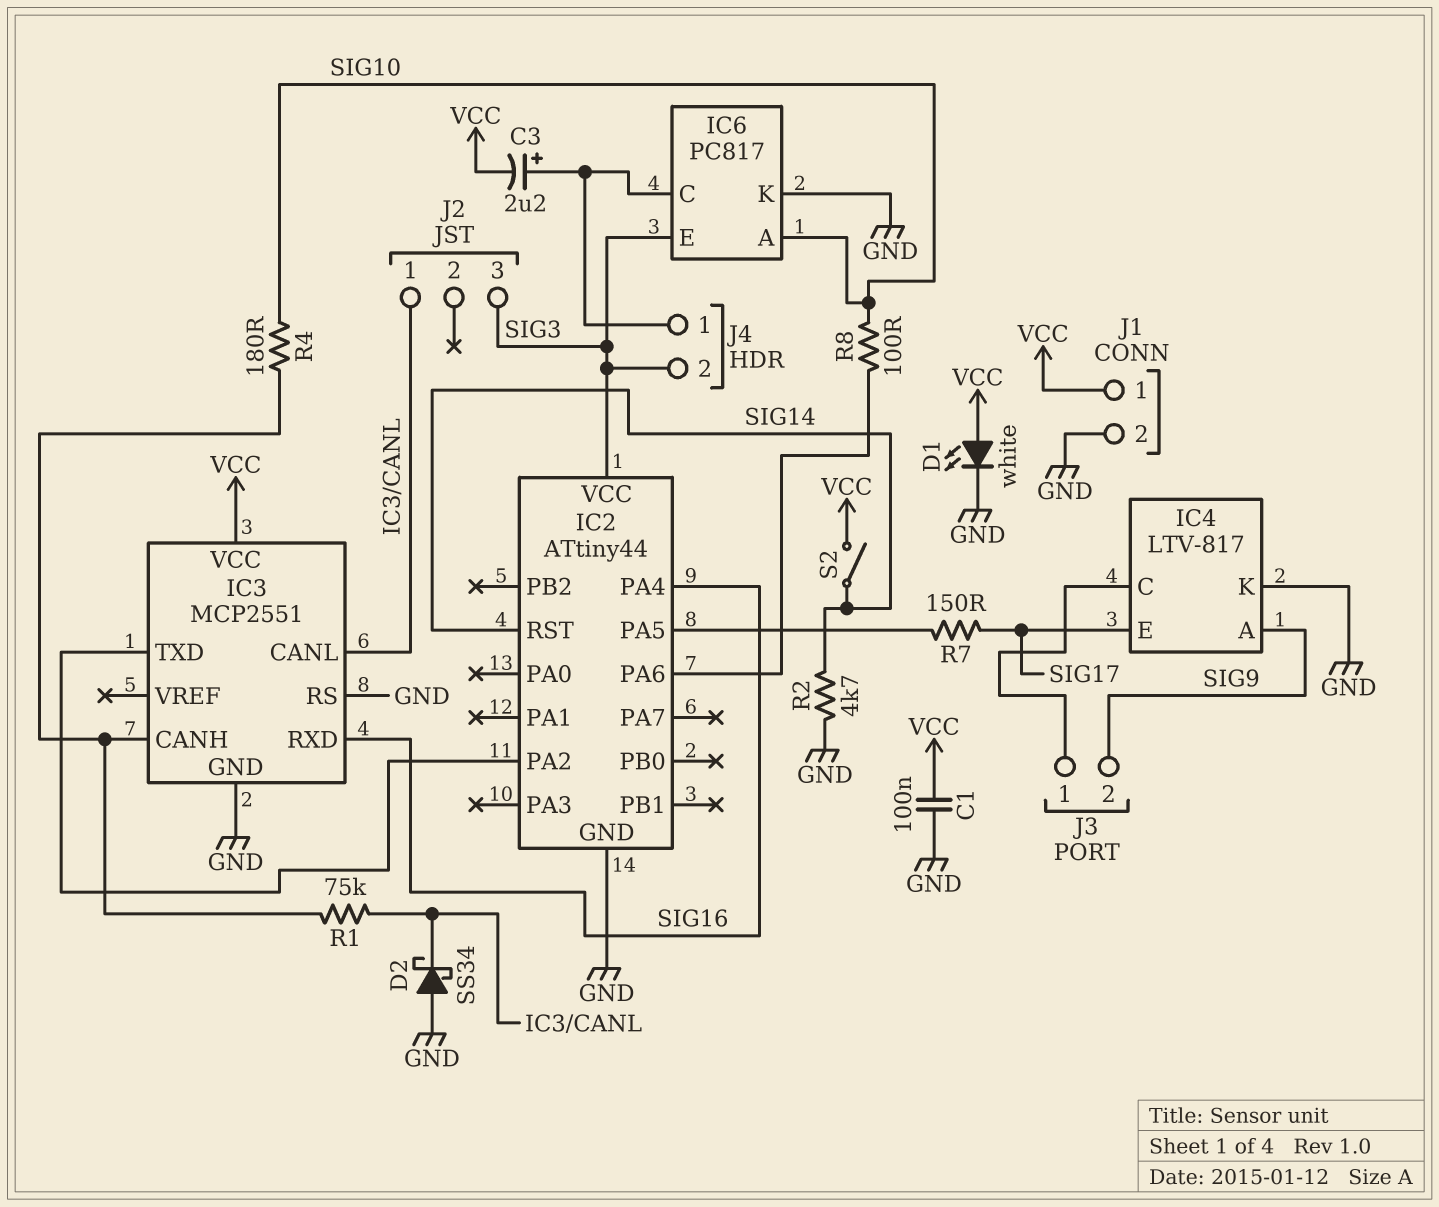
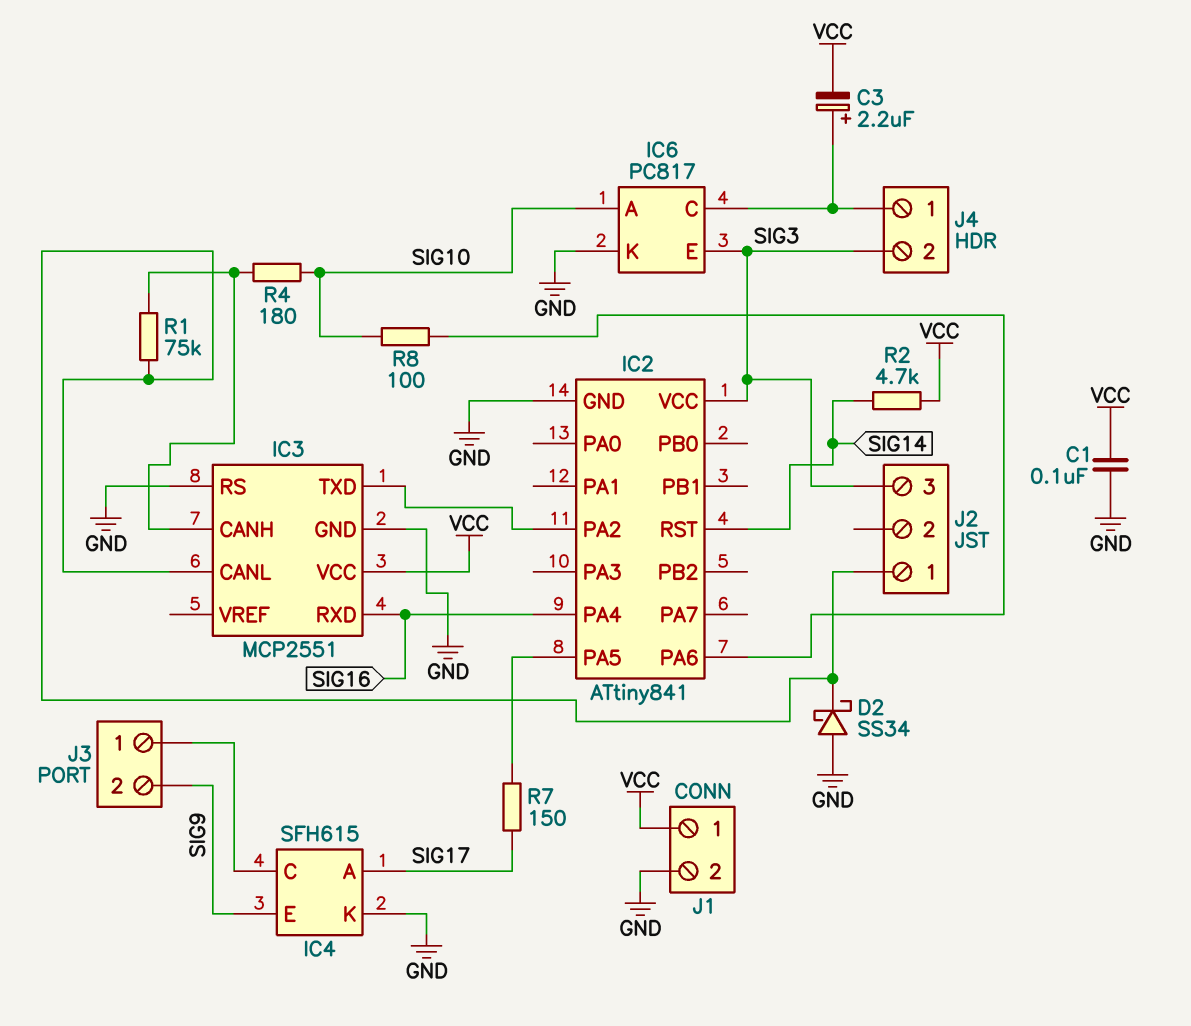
D1: LED white (A VCC, K GND) -> none
IC2: ATtiny44 -> ATtiny841
IC4: LTV-817 -> SFH615
IC4 pin A: SIG9 -> SIG17
IC4 pin E: SIG17 -> SIG9
R2: 4.7k (GND, SIG14) -> 4.7k (SIG14, VCC)
S2: switch (SIG14, VCC) -> none

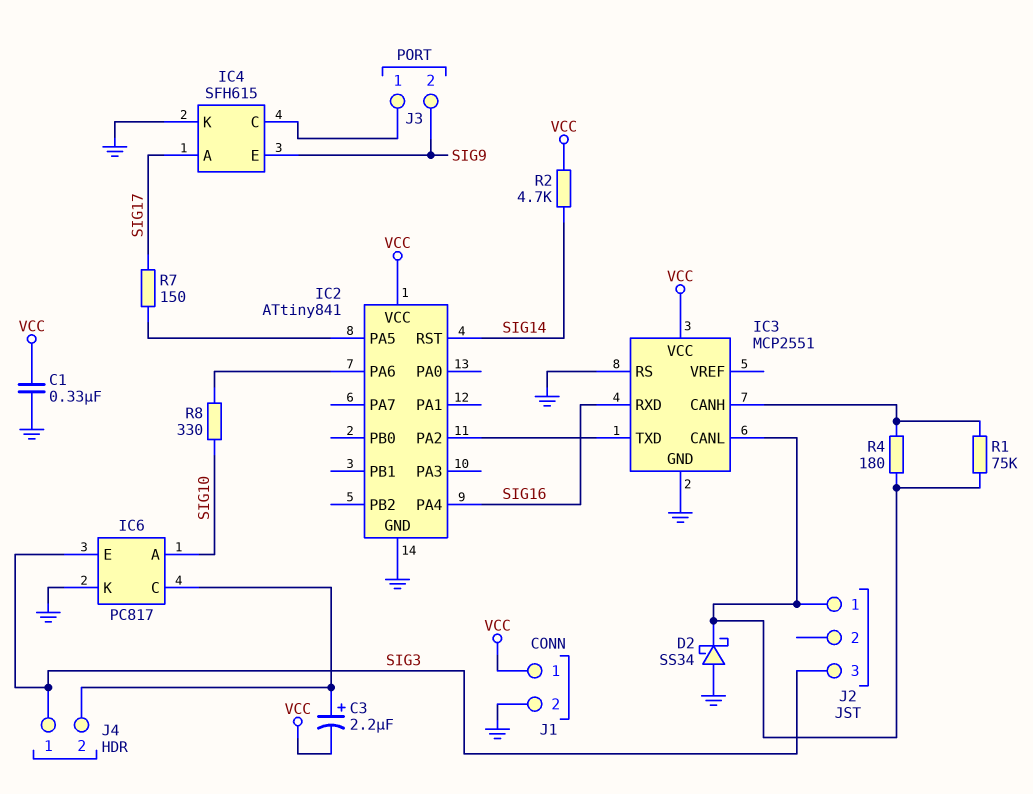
C1: 100nF (GND, VCC) -> 330nF (GND, VCC)
IC2 pin VCC: SIG3 -> VCC
J4 pin 1: IC6/C -> SIG3
J4 pin 2: SIG3 -> IC6/C
R4: 180 (IC3/CANH, SIG10) -> 180 (IC3/CANH, IC3/CANL)
R8: 100 (IC2/PA6, SIG10) -> 330 (IC2/PA6, SIG10)

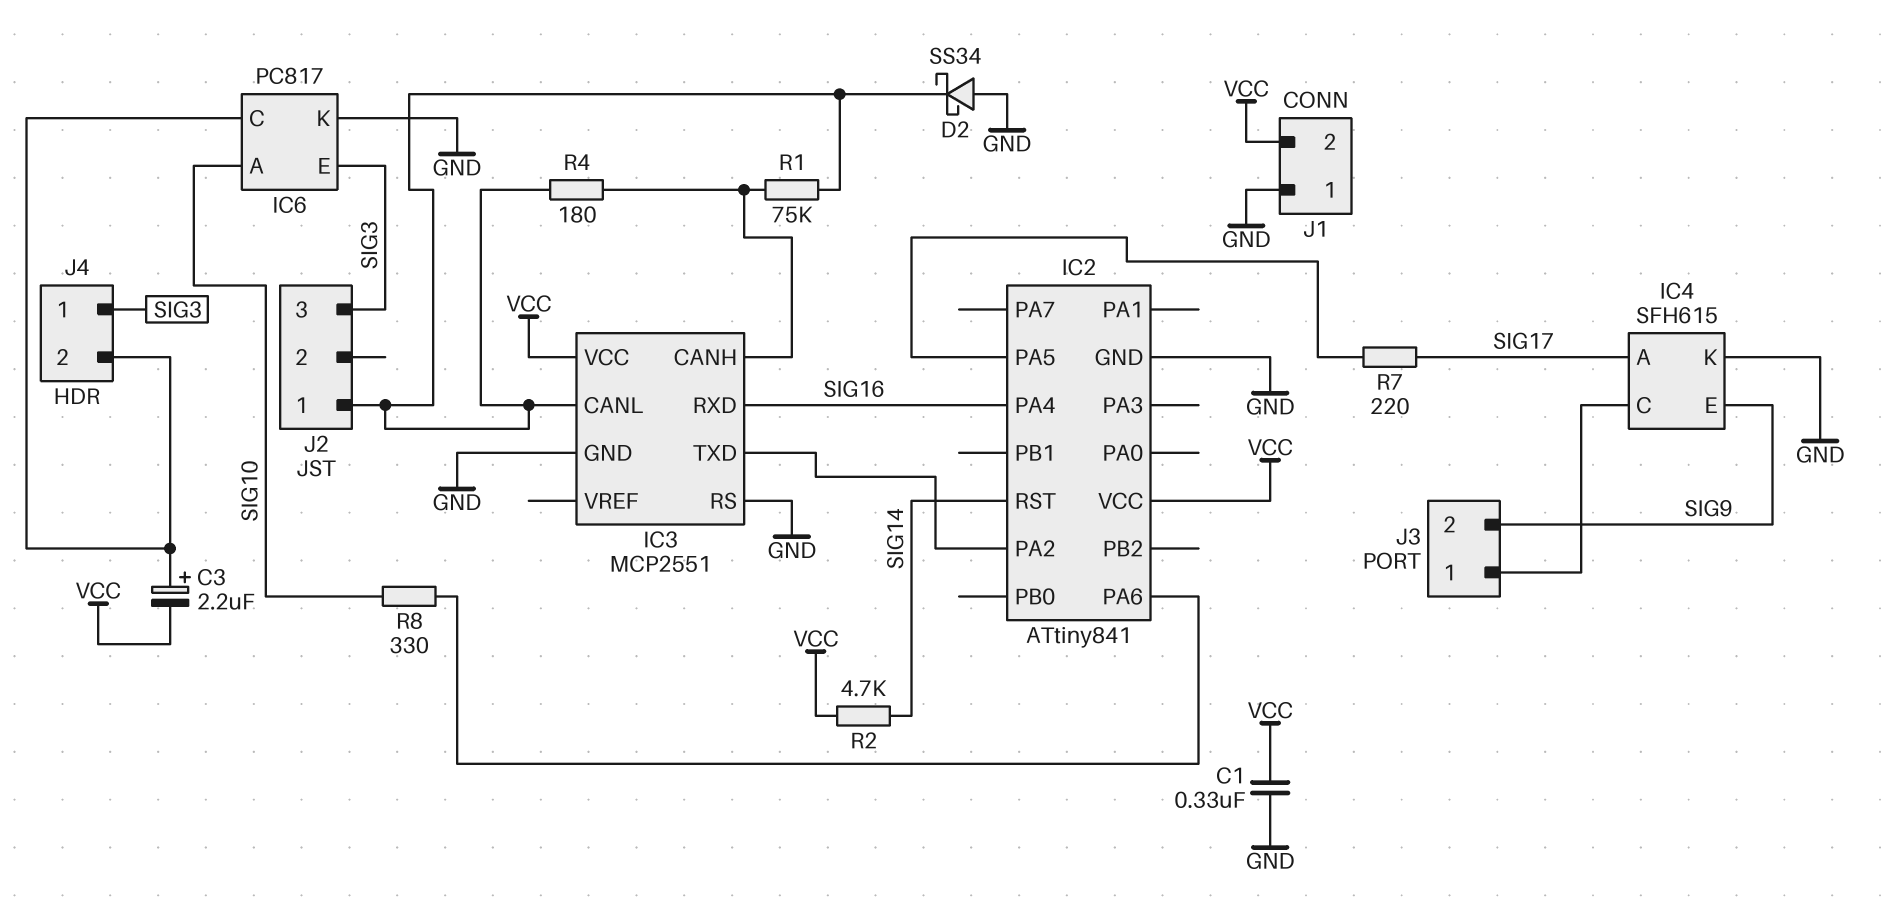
J1 pin 1: VCC -> GND
J1 pin 2: GND -> VCC
R7: 150 (IC2/PA5, SIG17) -> 220 (IC2/PA5, SIG17)

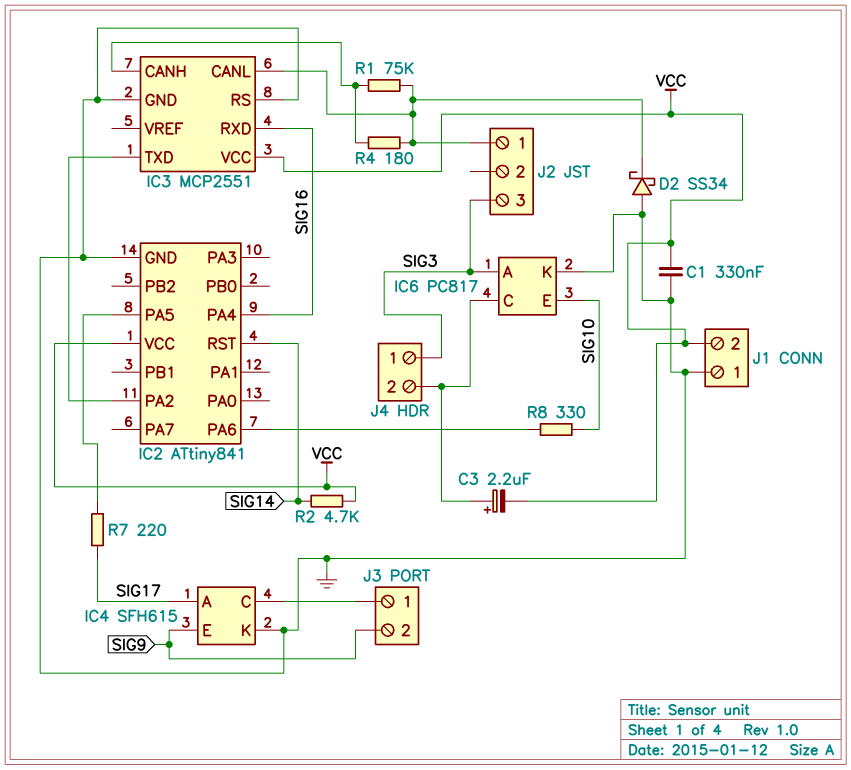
IC6 pin A: SIG10 -> SIG3
IC6 pin E: SIG3 -> SIG10

